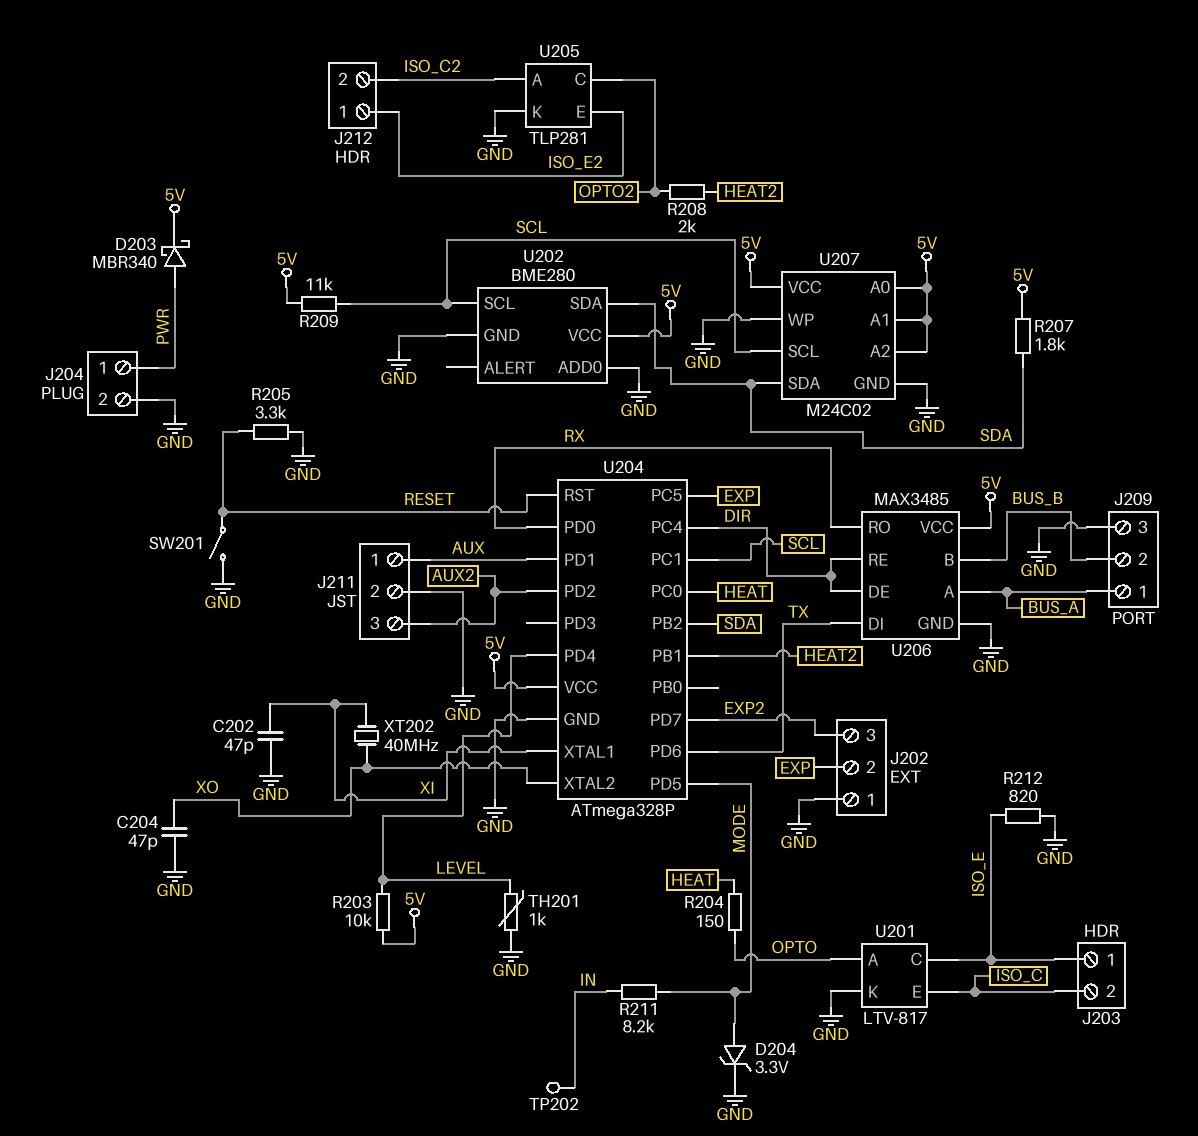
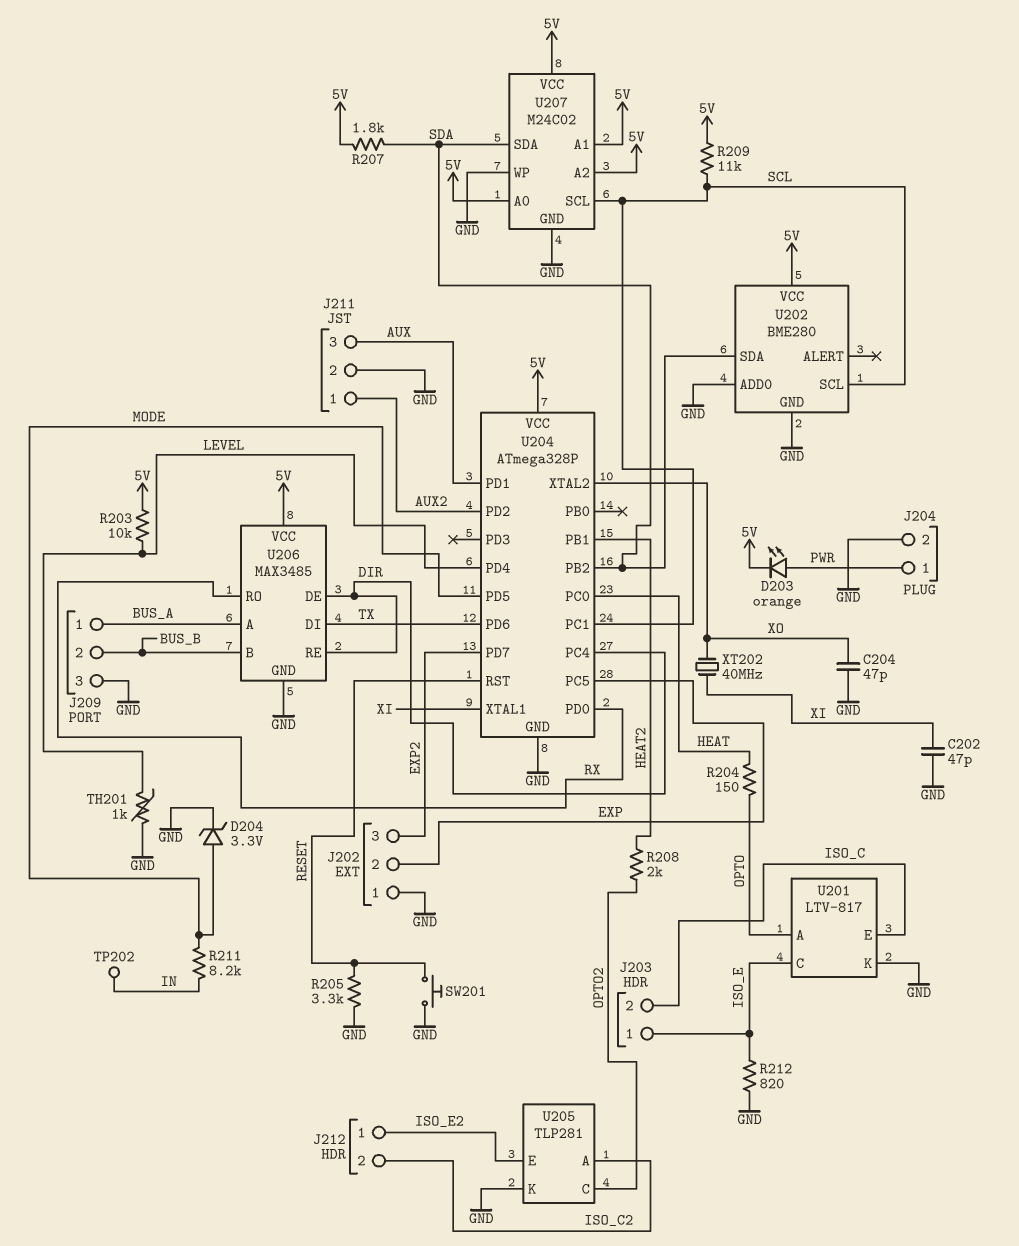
D203: schottky MBR340 (A PWR, K 5V) -> LED orange (A PWR, K 5V)
J211 pin 1: AUX -> AUX2
J211 pin 3: AUX2 -> AUX
SW201: switch (GND, RESET) -> button (GND, RESET)

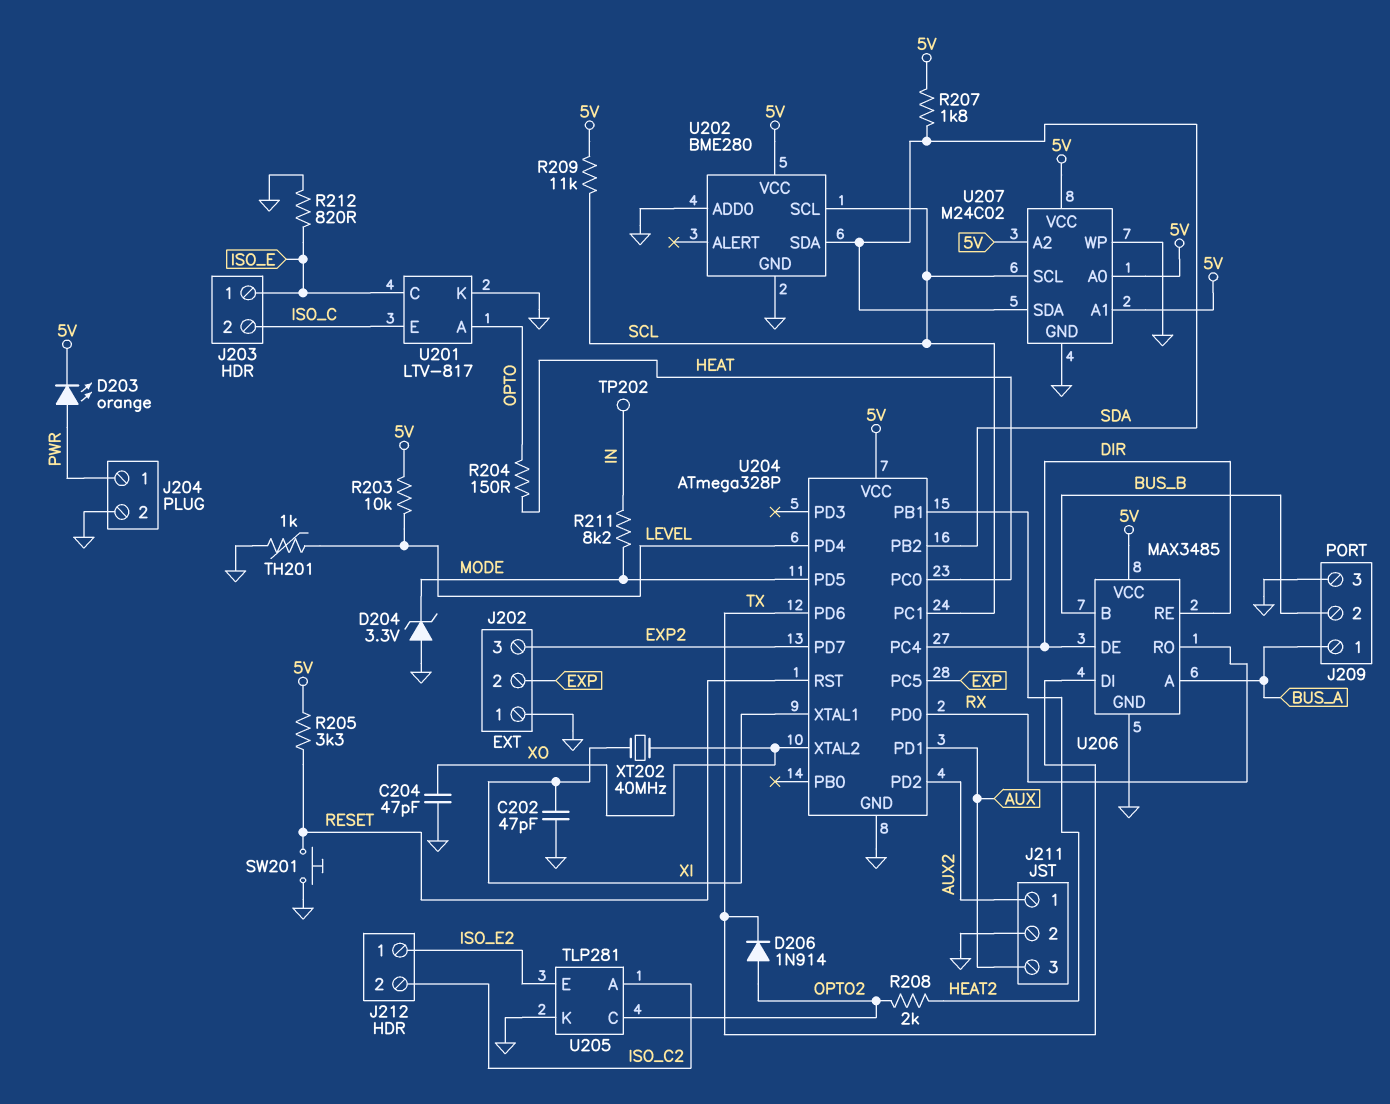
D204: zener 3.3V (A MODE, K GND) -> zener 3.3V (A GND, K MODE)
D206: none -> diode 1N914 (A OPTO2, K TX)
R205: 3.3k (GND, RESET) -> 3.3k (5V, RESET)

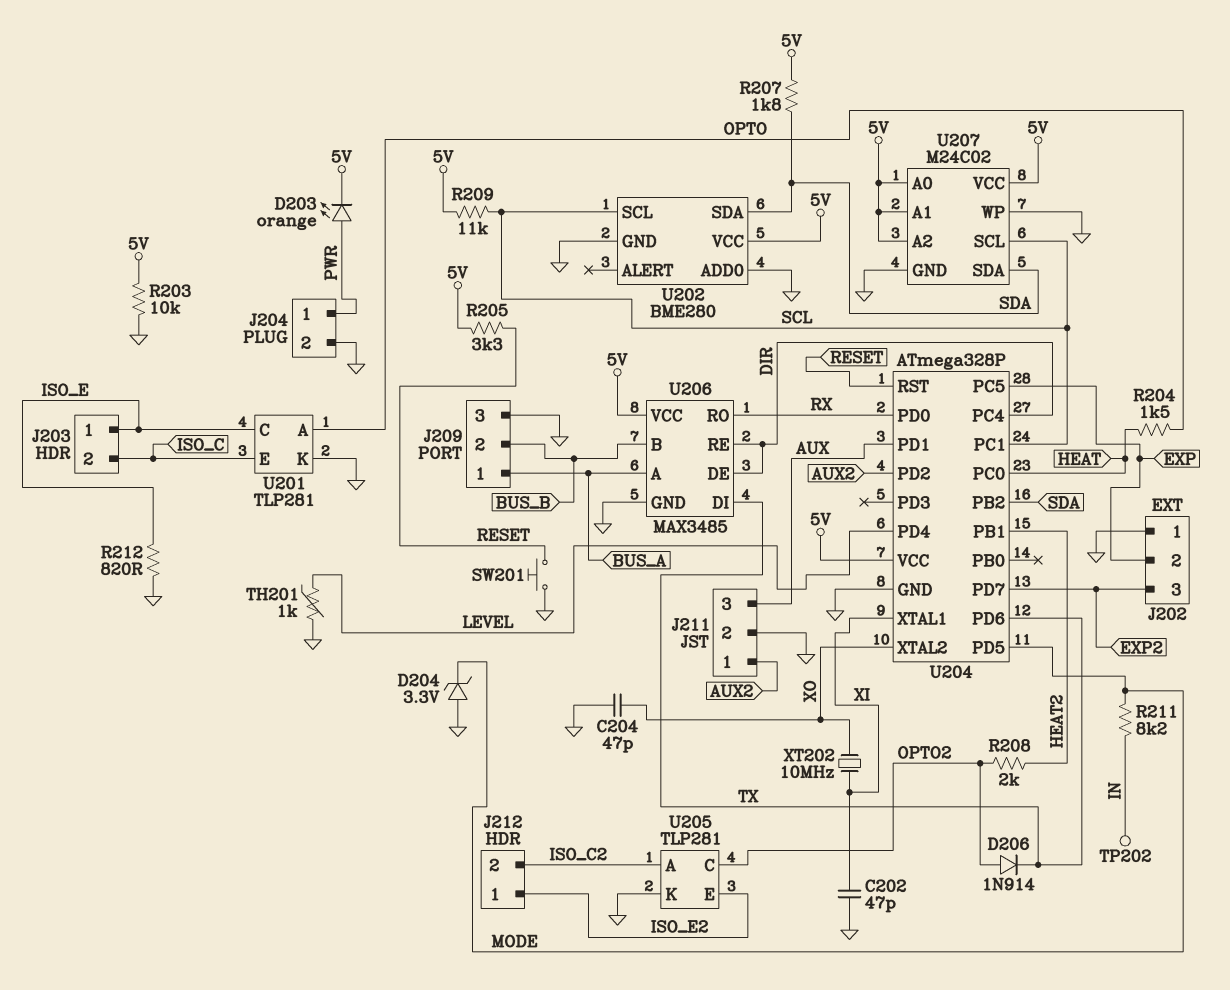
R203: 10k (5V, LEVEL) -> 10k (5V, GND)
R204: 150 (HEAT, OPTO) -> 1.5k (HEAT, OPTO)
U201: LTV-817 -> TLP281
XT202: 40MHz (XI, XO) -> 10MHz (XI, XO)

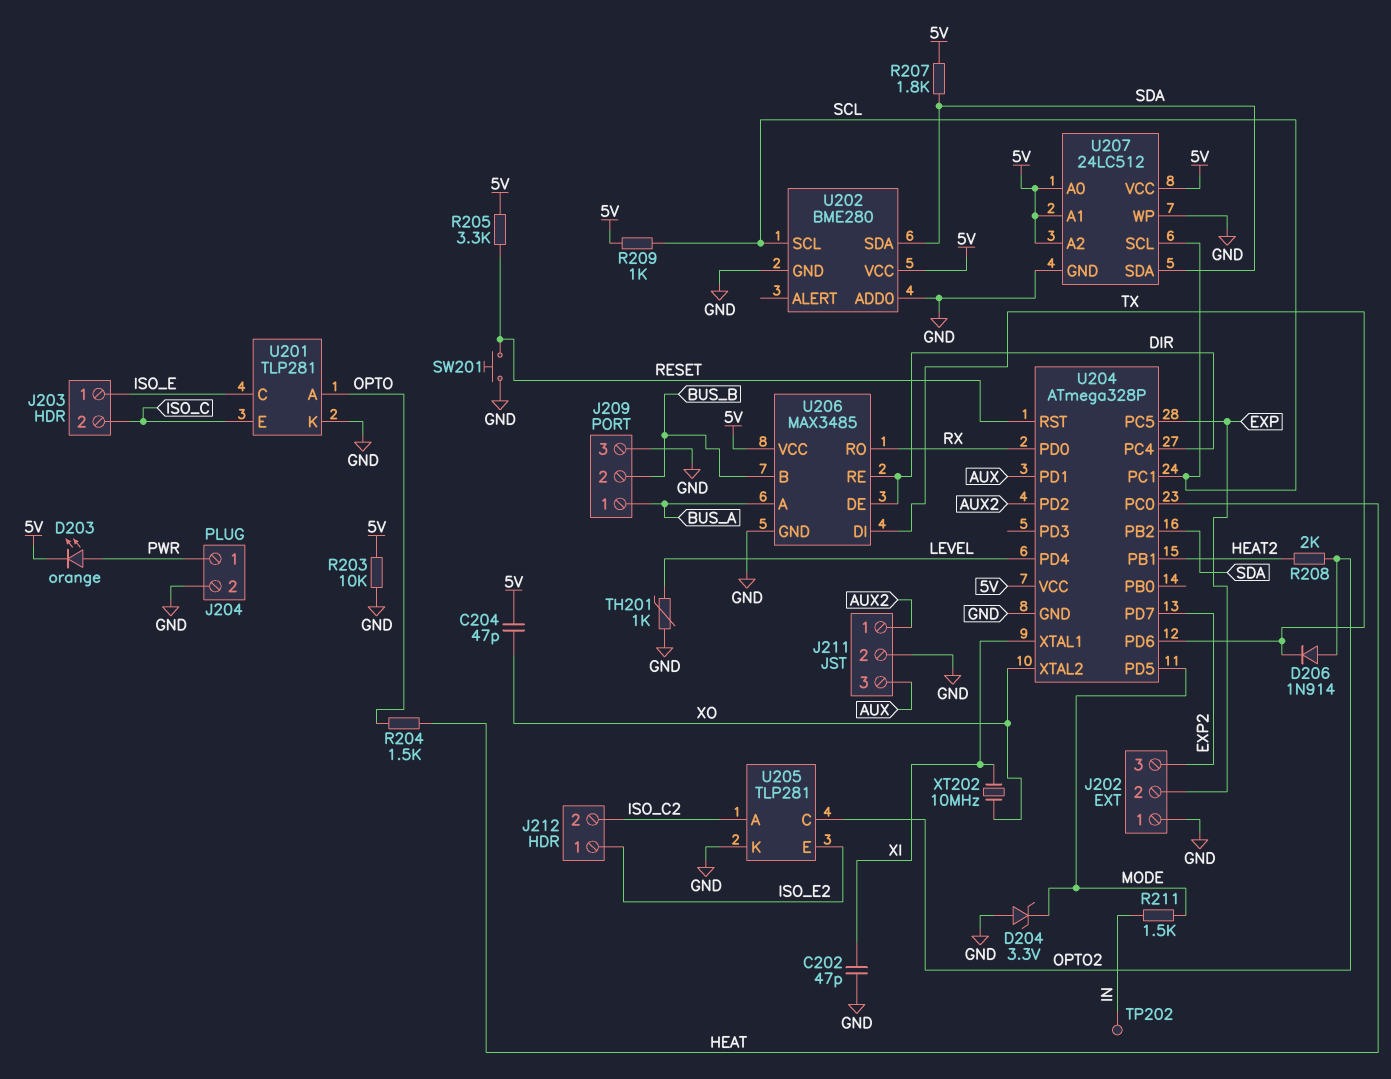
C204: 47pF (GND, XO) -> 47pF (5V, XO)
R209: 11k (5V, SCL) -> 1k (5V, SCL)
R211: 8.2k (IN, MODE) -> 1.5k (IN, MODE)
R212: 820 (GND, ISO_E) -> none
U207: M24C02 -> 24LC512

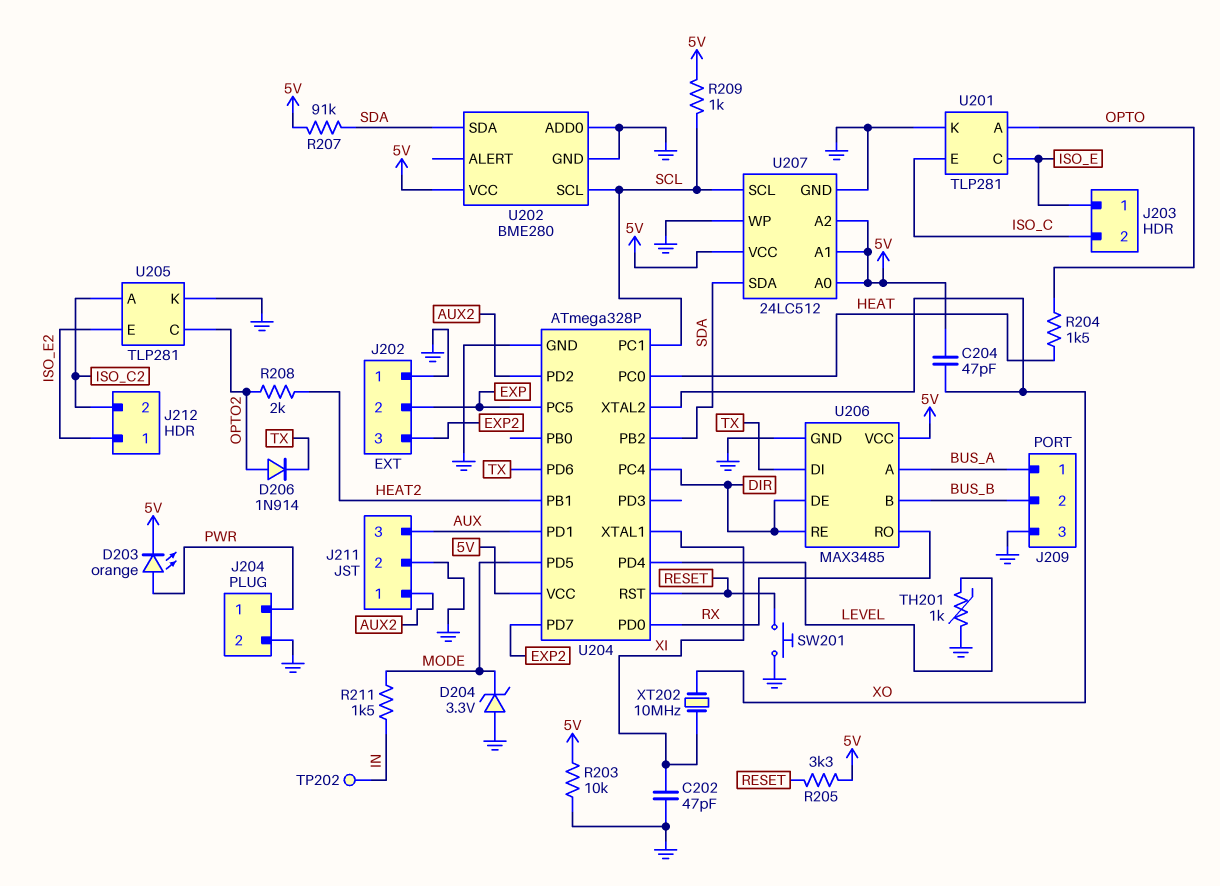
R207: 1.8k (5V, SDA) -> 91k (5V, SDA)

